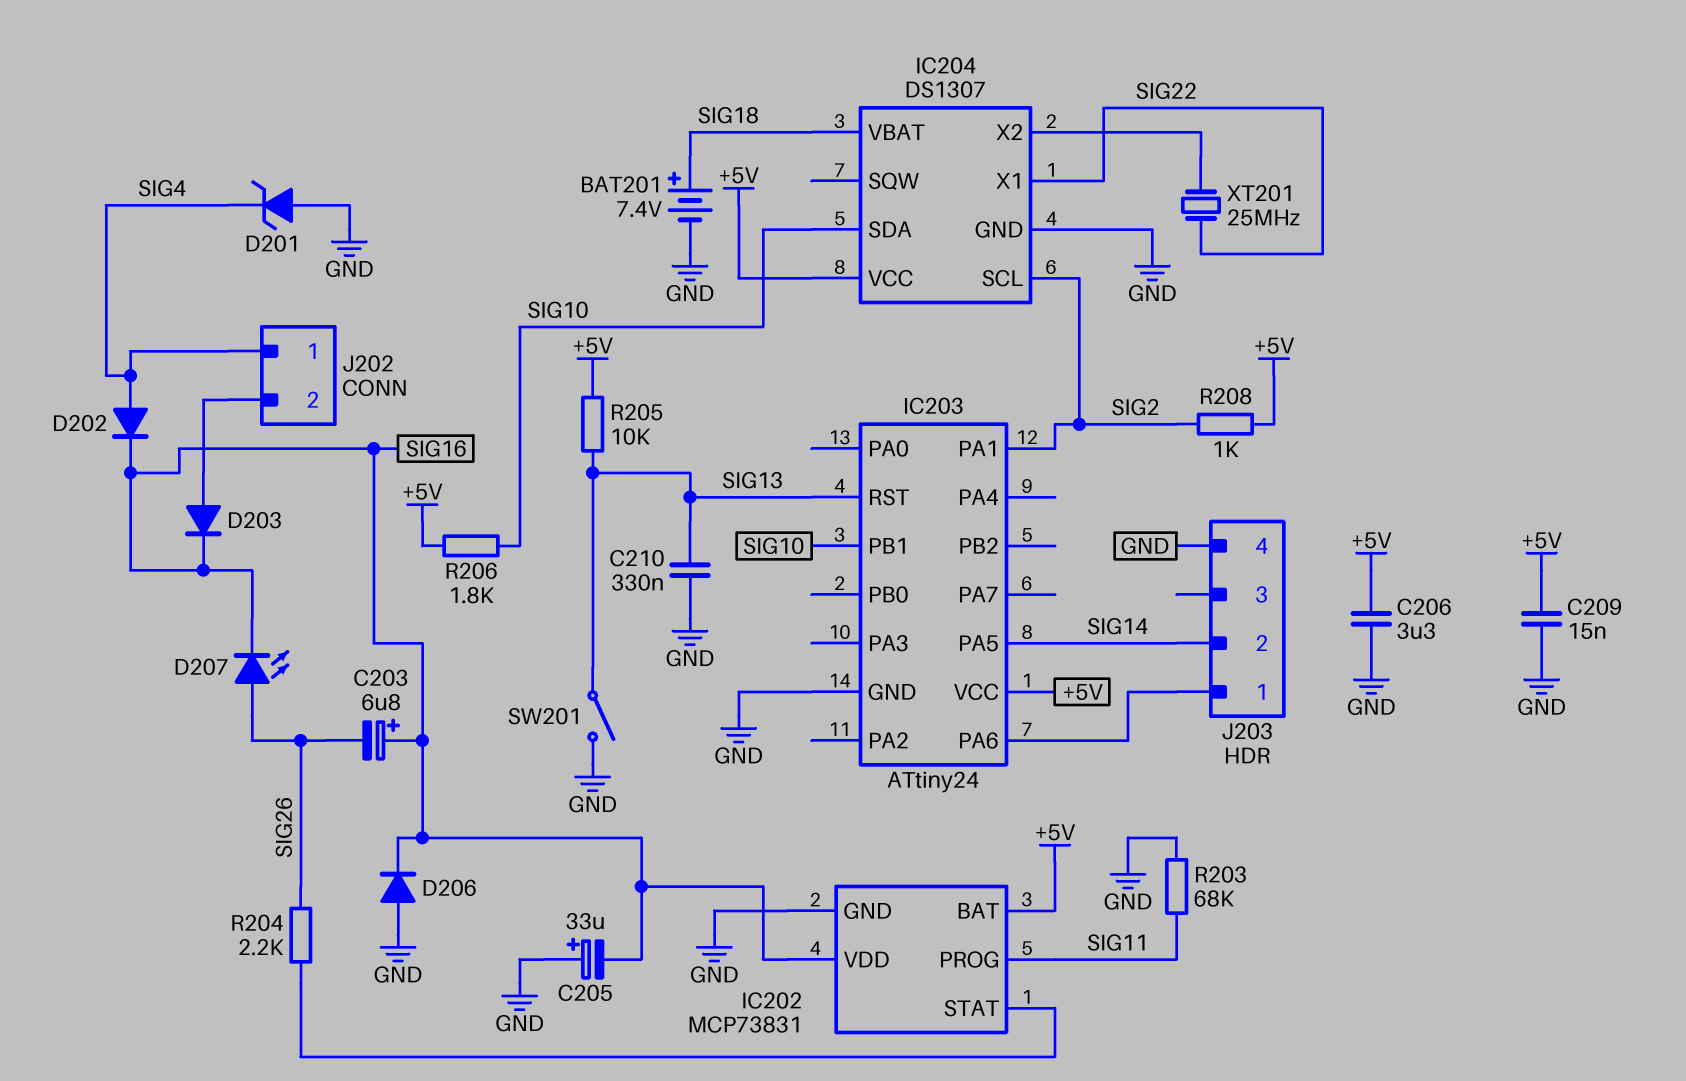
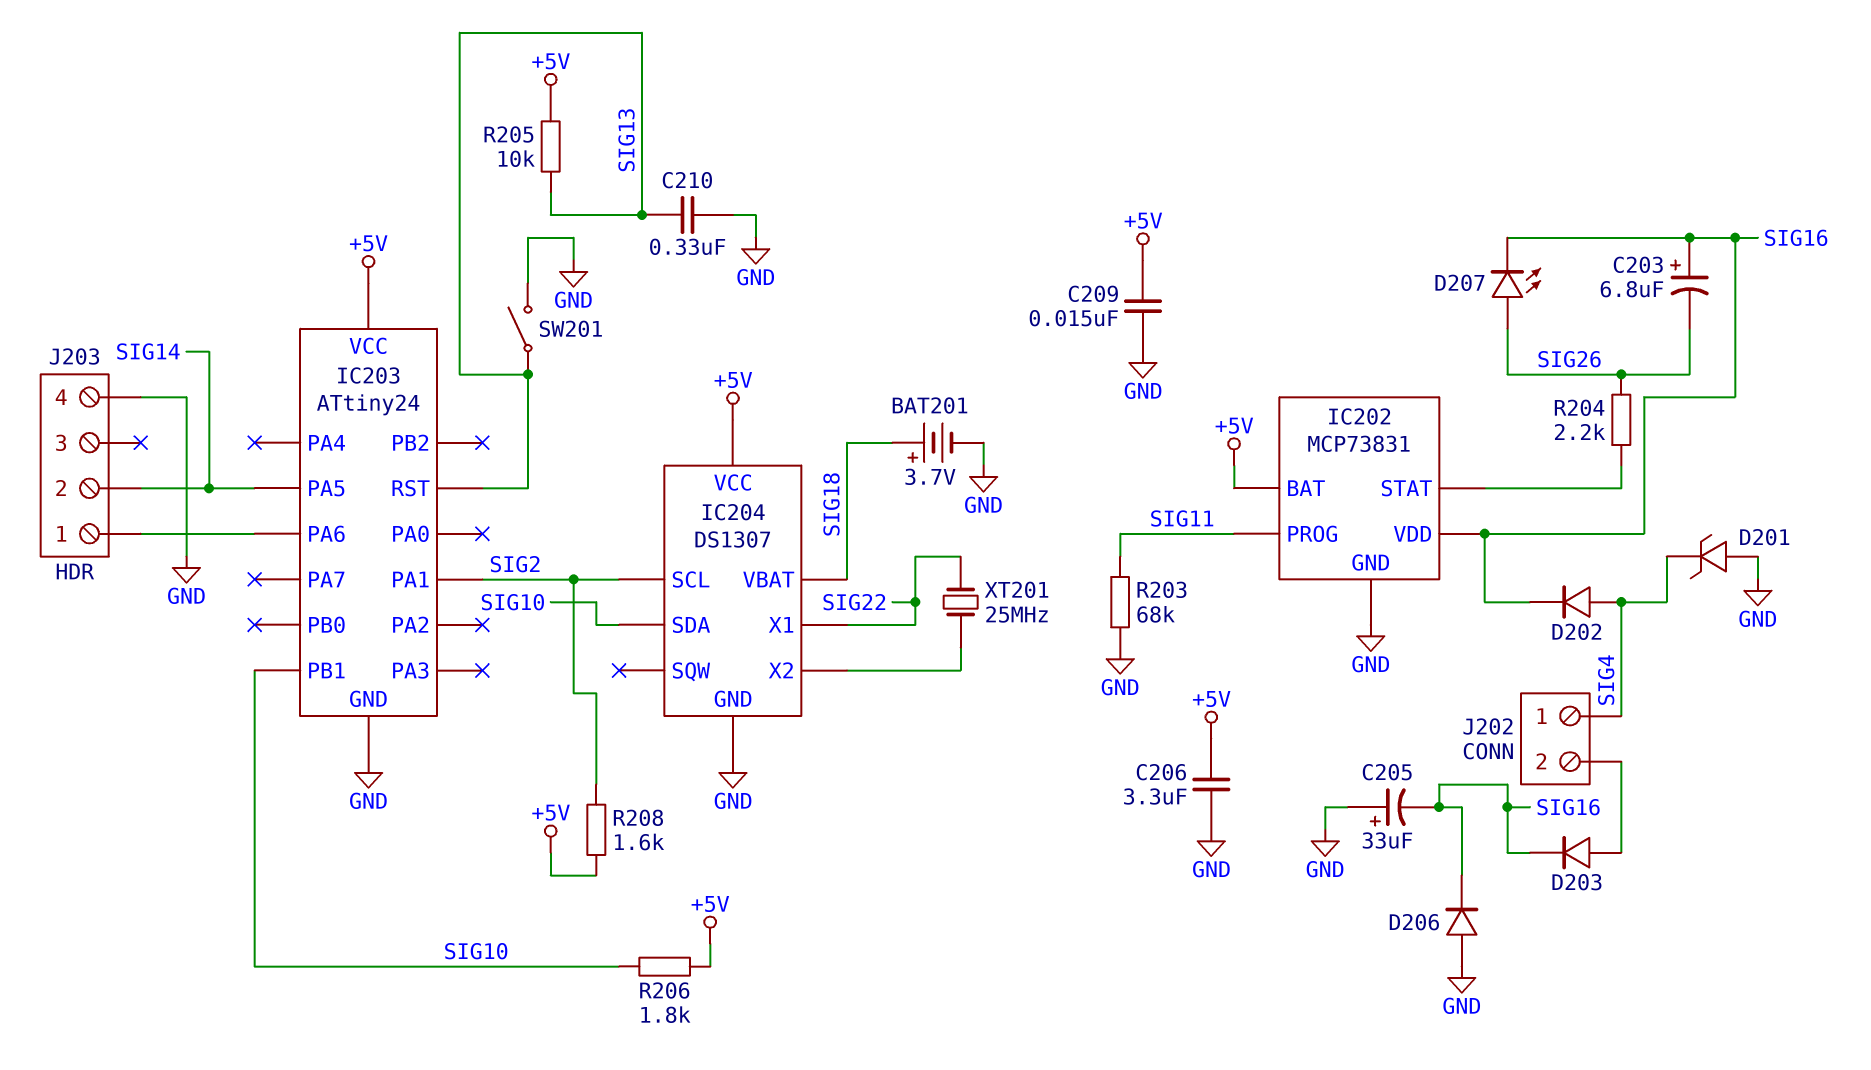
BAT201: 7.4V (plus SIG18, minus GND) -> 3.7V (plus SIG18, minus GND)
R208: 1k (+5V, SIG2) -> 1.6k (+5V, SIG2)

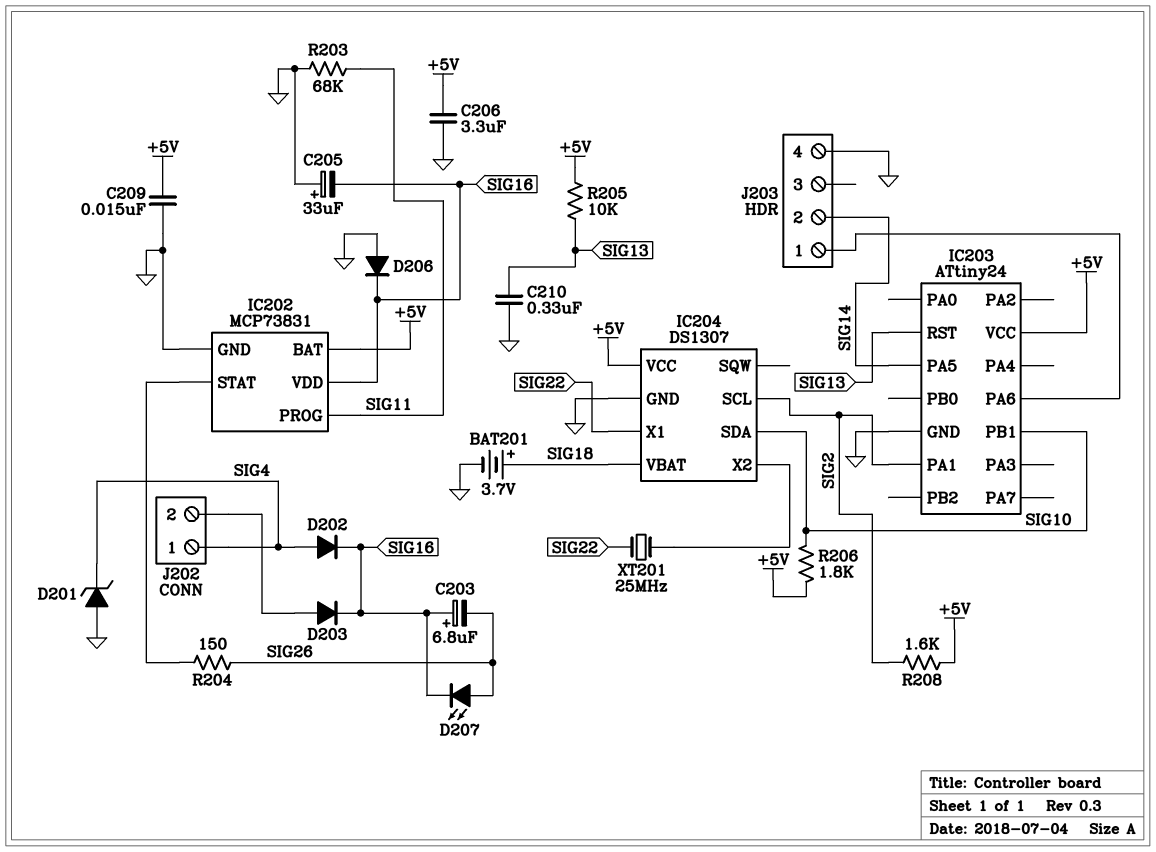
R204: 2.2k (IC202/STAT, SIG26) -> 150 (IC202/STAT, SIG26)
SW201: switch (GND, SIG13) -> none

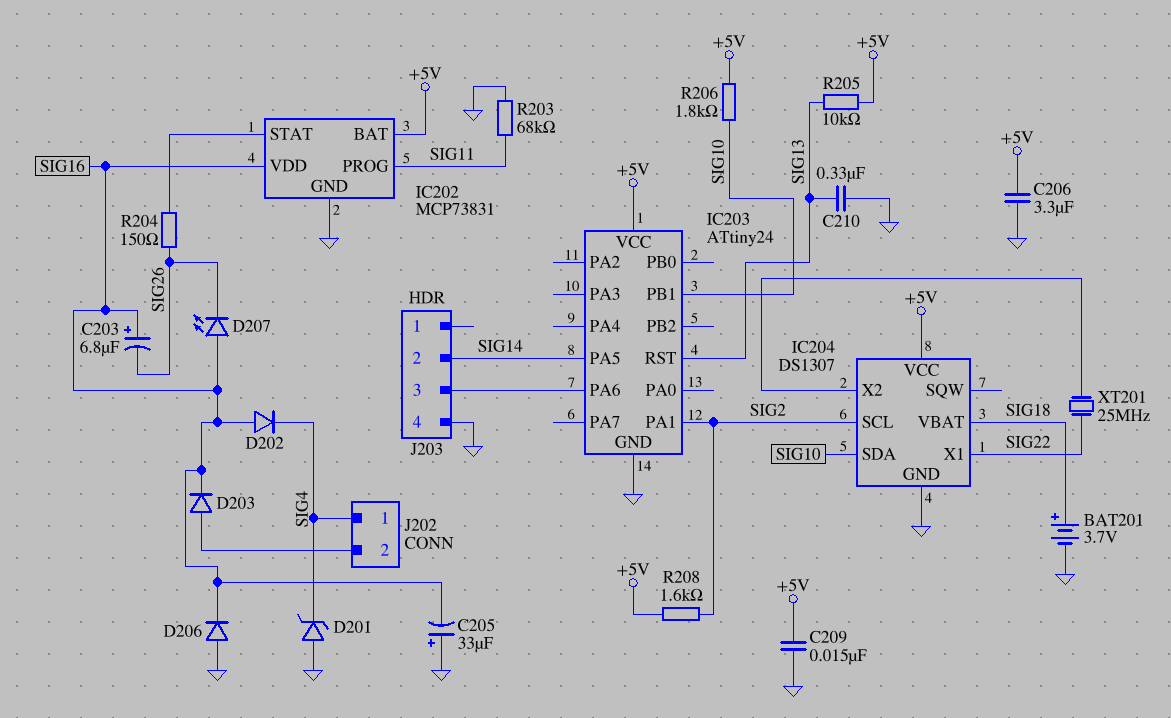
D202: diode (A SIG4, K SIG16) -> diode (A SIG16, K SIG4)
D207: LED (A SIG26, K SIG16) -> LED (A SIG16, K SIG26)
J203 pin 1: IC203/PA6 -> none
J203 pin 3: none -> IC203/PA6

